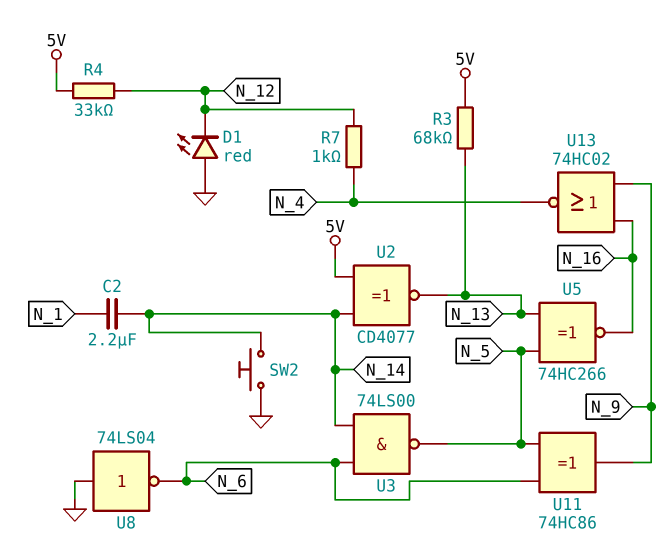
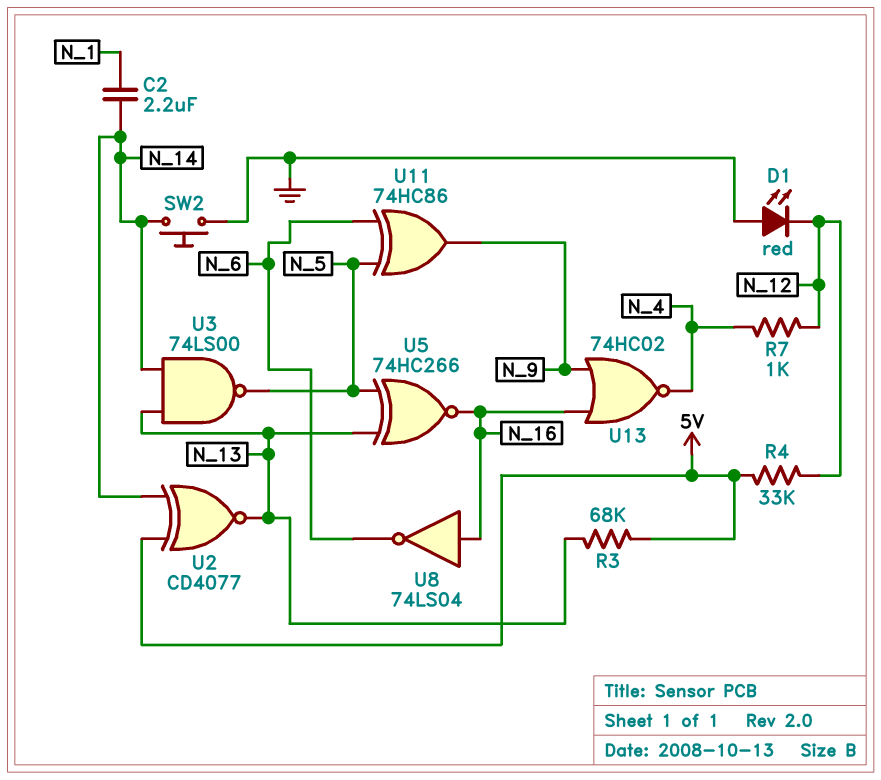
U3: NAND 74LS00 (in N_6, in N_14, out N_5) -> NAND 74LS00 (in N_13, in N_14, out N_5)
U8: NOT 74LS04 (in GND, out N_6) -> NOT 74LS04 (in N_16, out N_6)

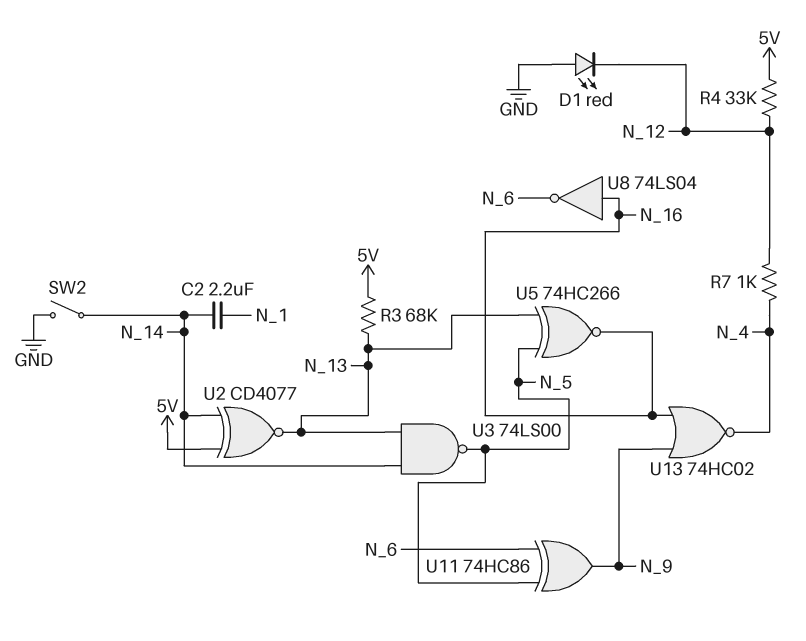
SW2: button (GND, N_14) -> switch (GND, N_14)

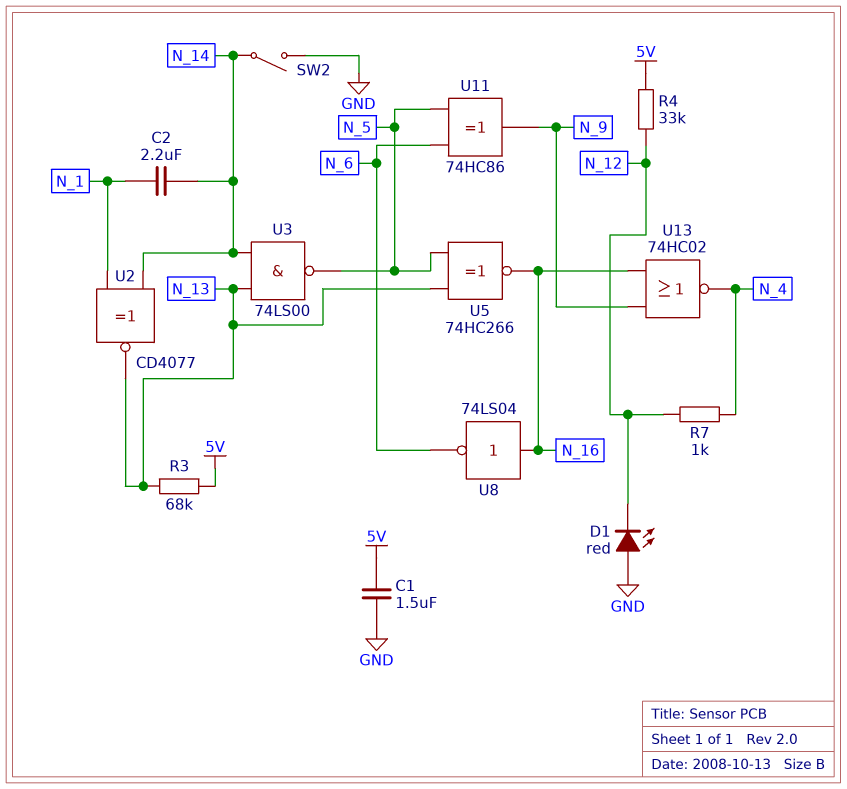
C1: none -> 1.5uF (5V, GND)
U2: XNOR CD4077 (in 5V, in N_14, out N_13) -> XNOR CD4077 (in N_1, in N_14, out N_13)

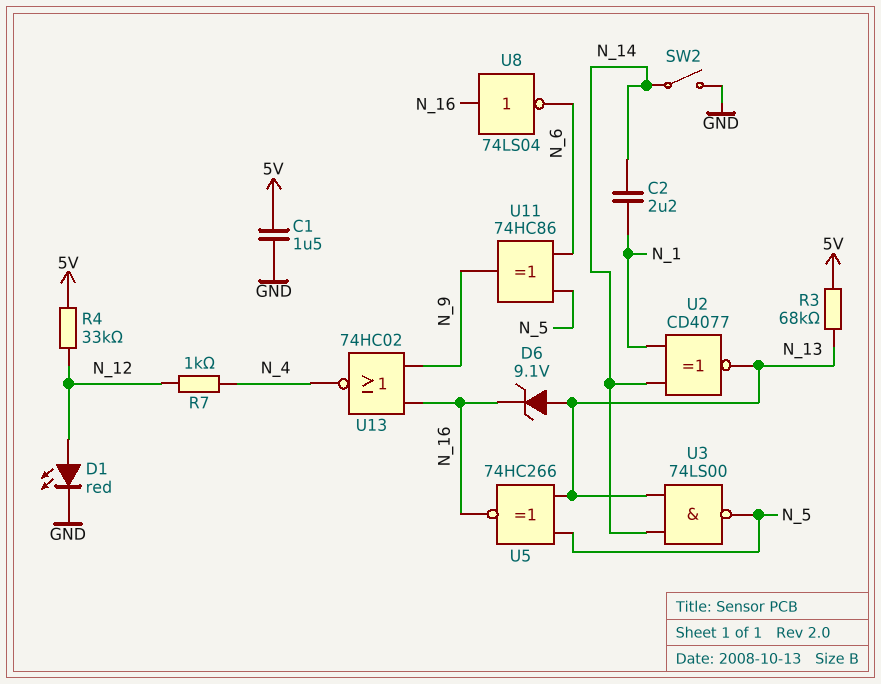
D1: LED red (A GND, K N_12) -> LED red (A N_12, K GND)
D6: none -> zener 9.1V (A N_13, K N_16)

